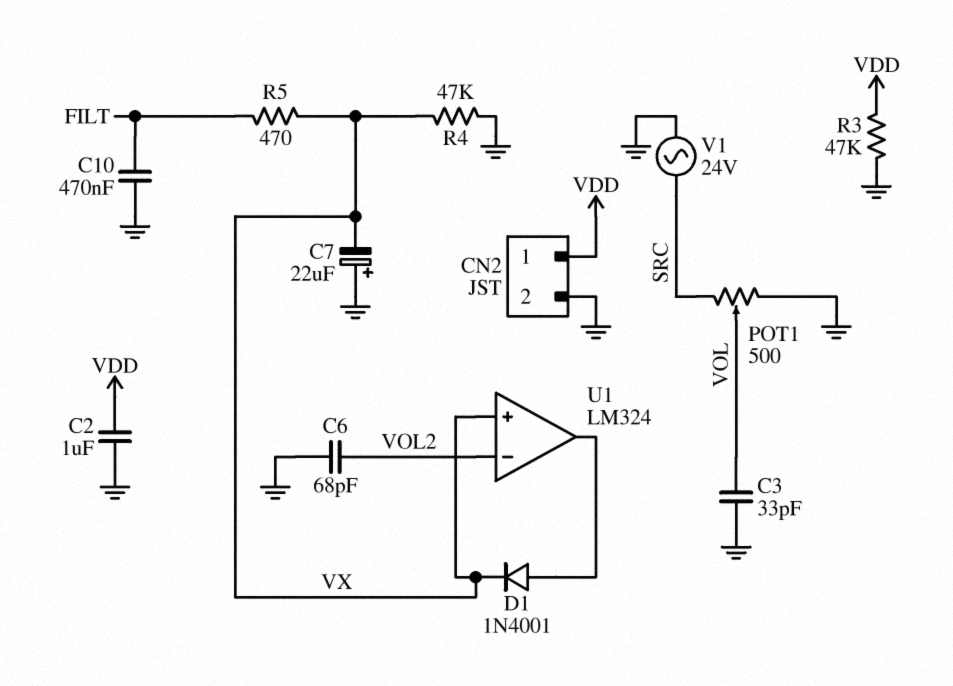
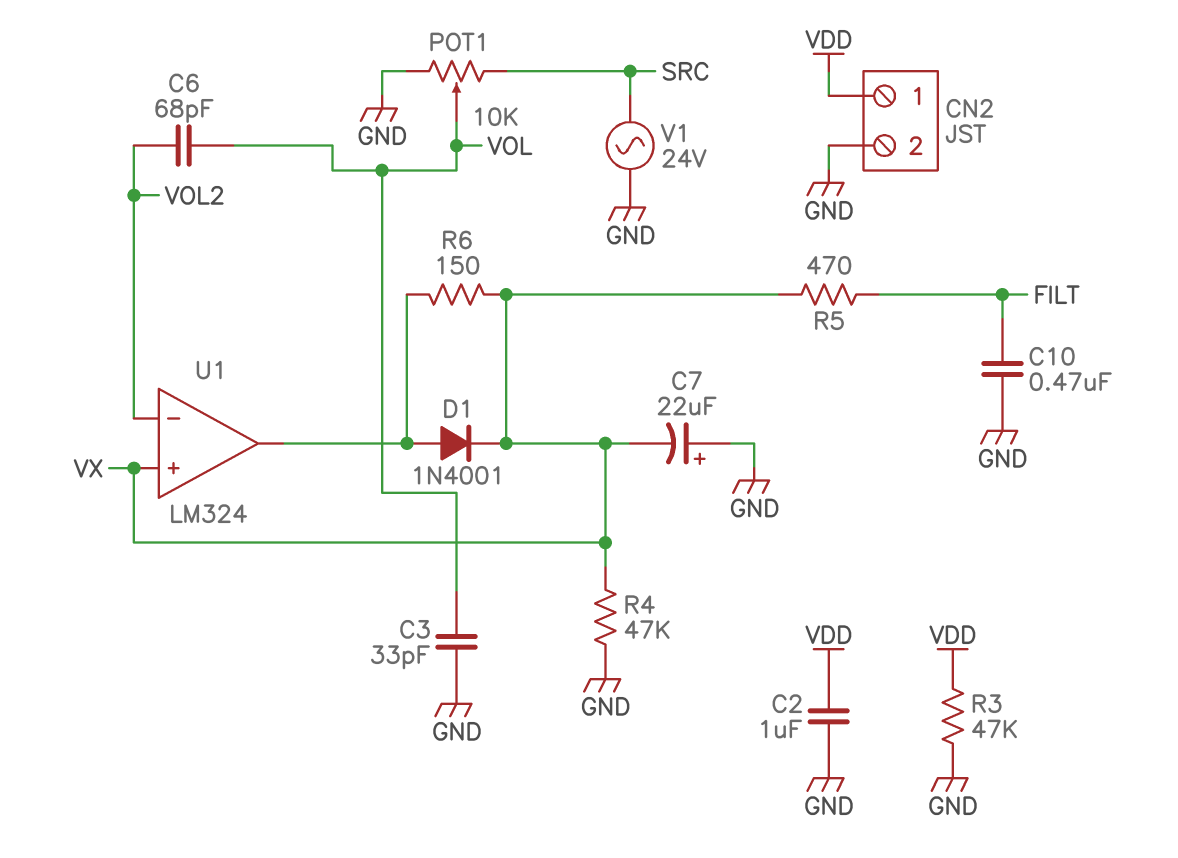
C6: 68pF (GND, VOL2) -> 68pF (VOL, VOL2)
POT1: 500 (GND, SRC, wiper VOL) -> 10k (GND, SRC, wiper VOL)
R6: none -> 150 (U1/out, VX)

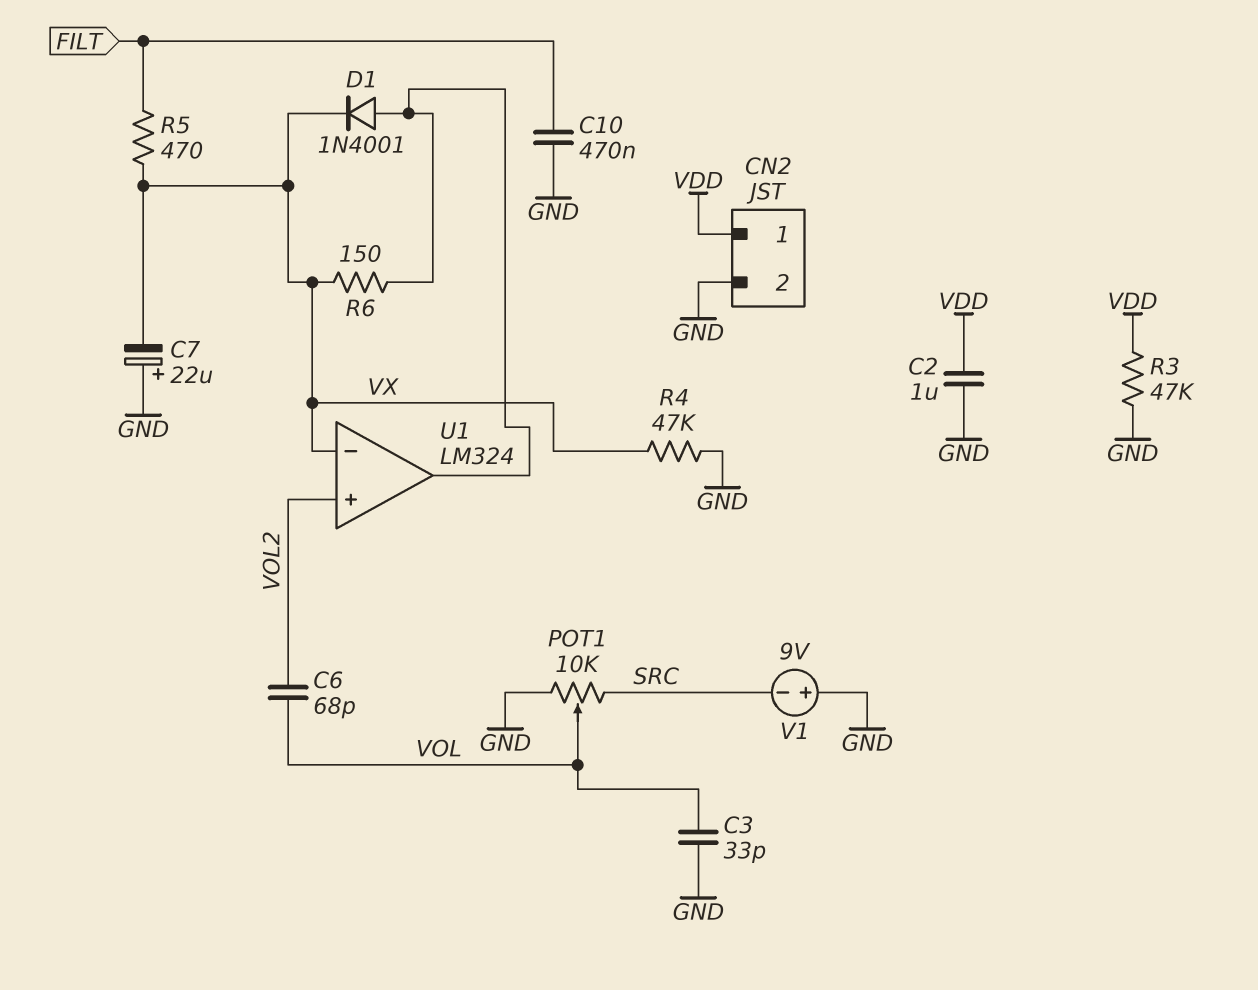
U1 pin in+: VX -> VOL2
U1 pin in-: VOL2 -> VX
V1: AC 24V (GND, SRC) -> 9V (plus GND, minus SRC)

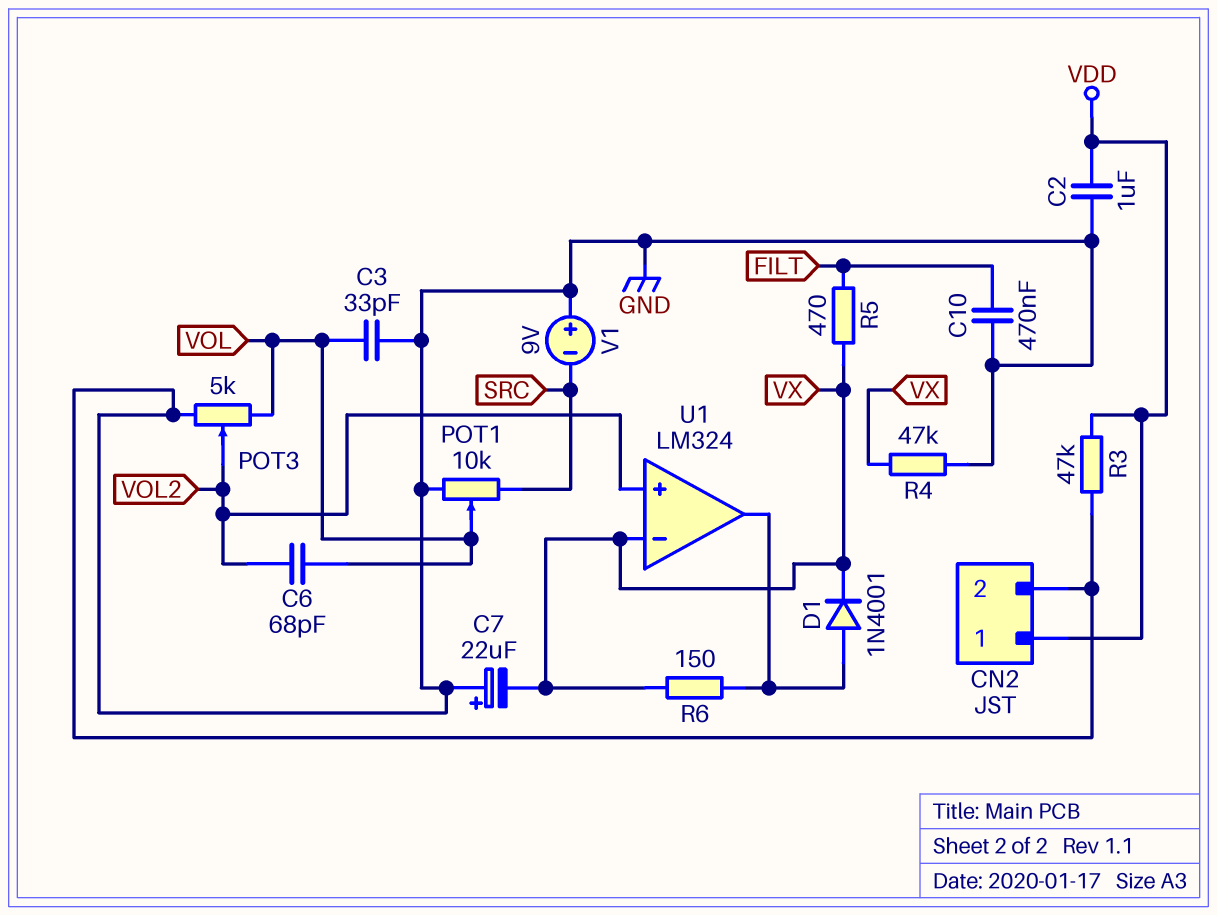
POT3: none -> 5k (GND, VOL, wiper VOL2)

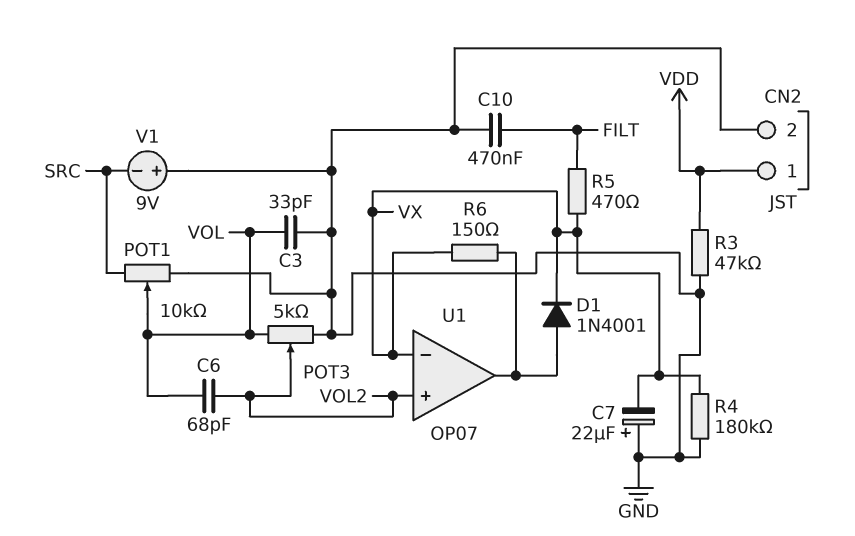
C2: 1uF (GND, VDD) -> none
R4: 47k (GND, VX) -> 180k (GND, VX)
U1: LM324 -> OP07

